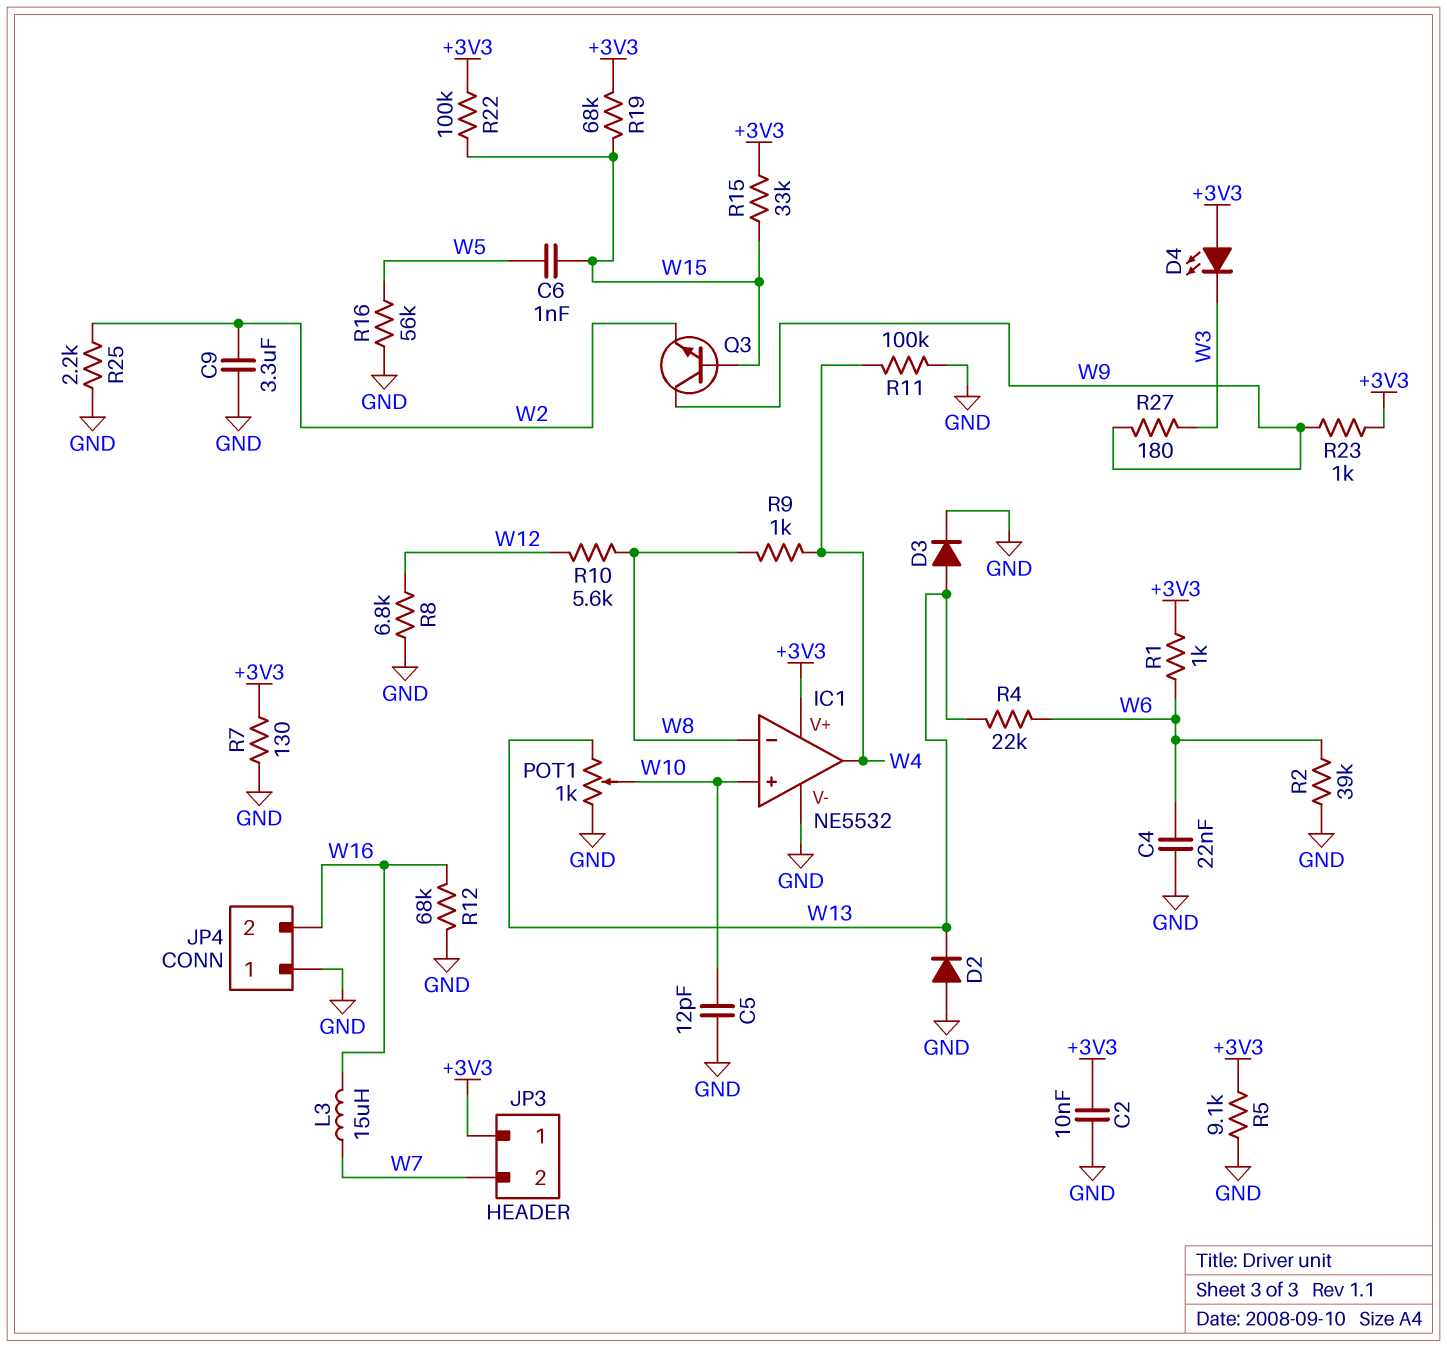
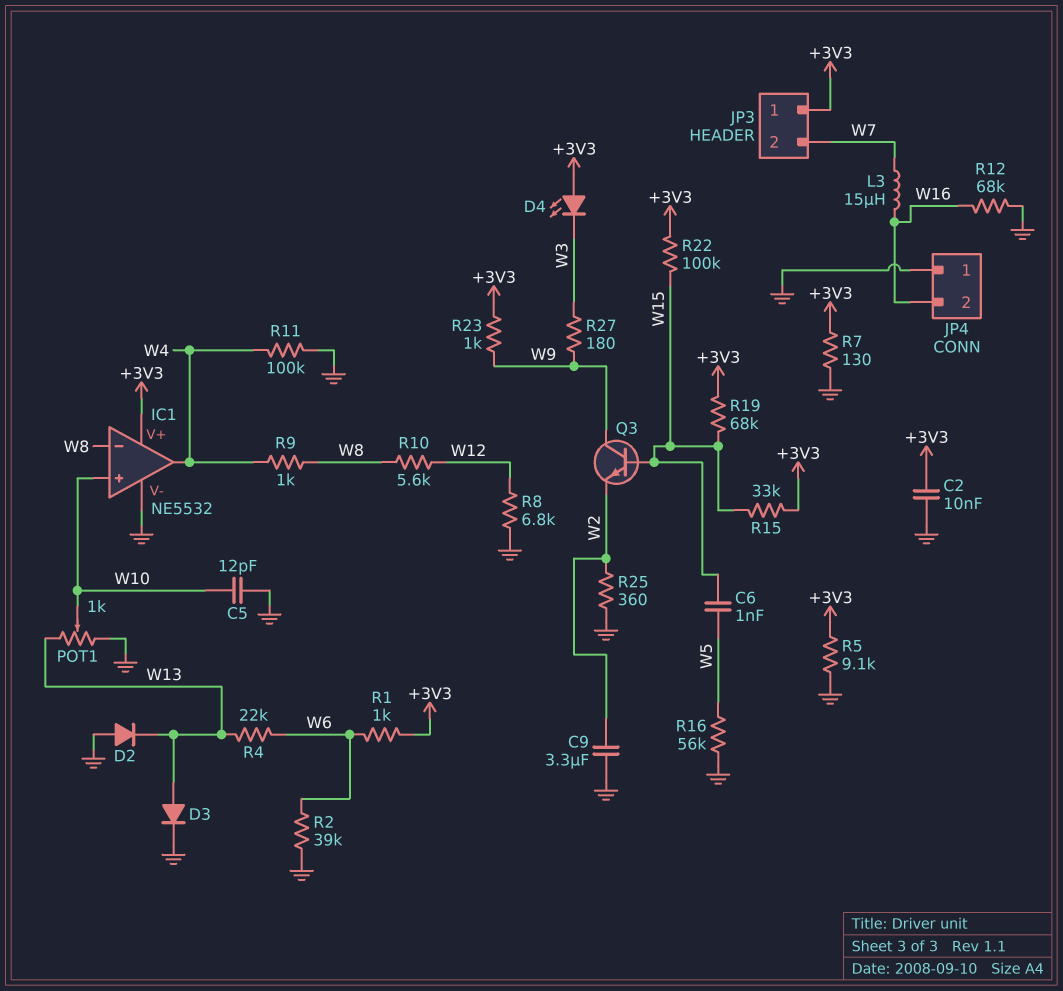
C4: 22nF (GND, W6) -> none
R25: 2.2k (GND, W2) -> 360 (GND, W2)

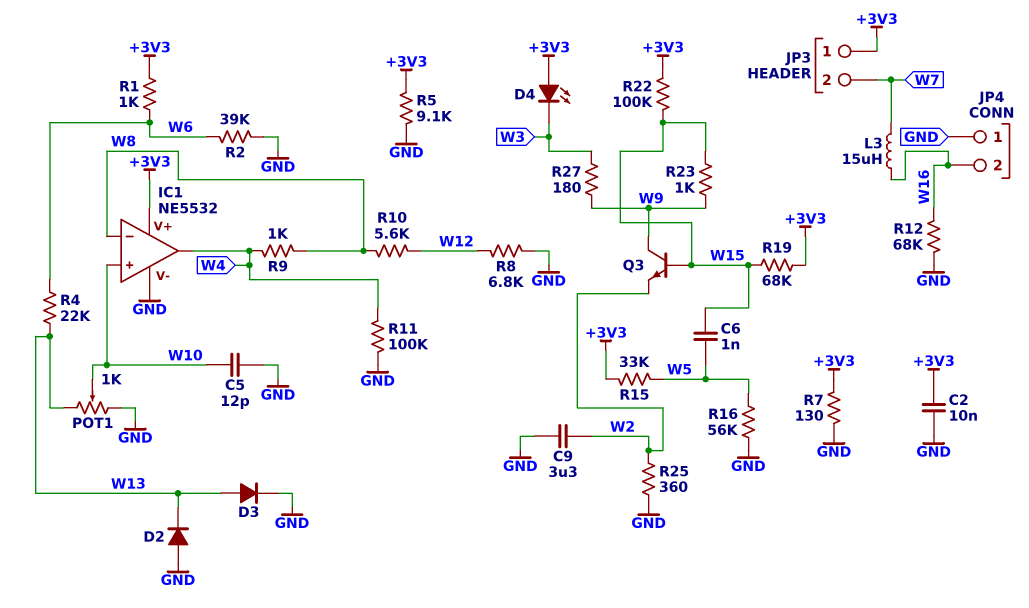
R15: 33k (+3V3, W15) -> 33k (+3V3, W5)
R23: 1k (+3V3, W9) -> 1k (W9, W15)

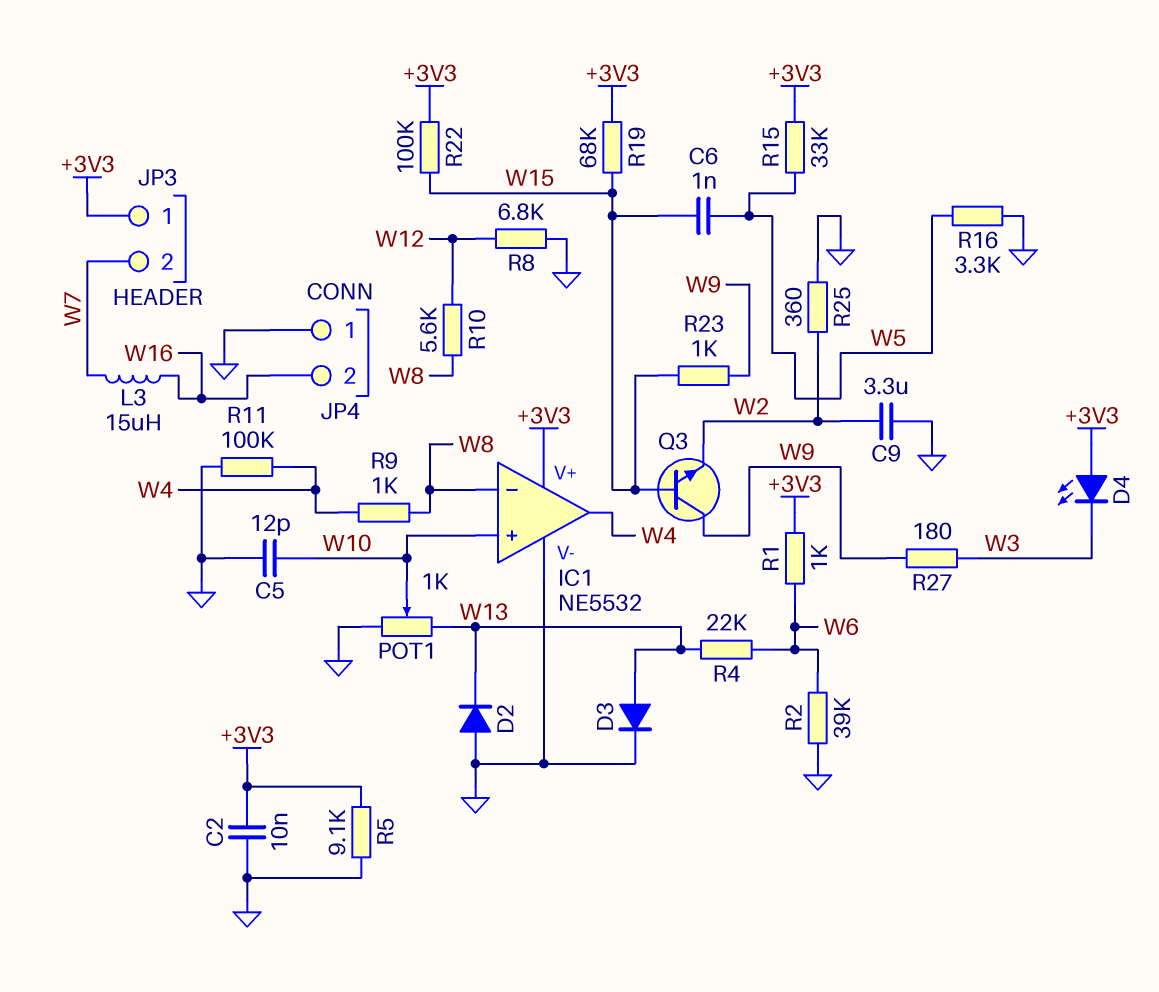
R7: 130 (+3V3, GND) -> none
R12: 68k (GND, W16) -> none
R16: 56k (GND, W5) -> 3.3k (GND, W5)

